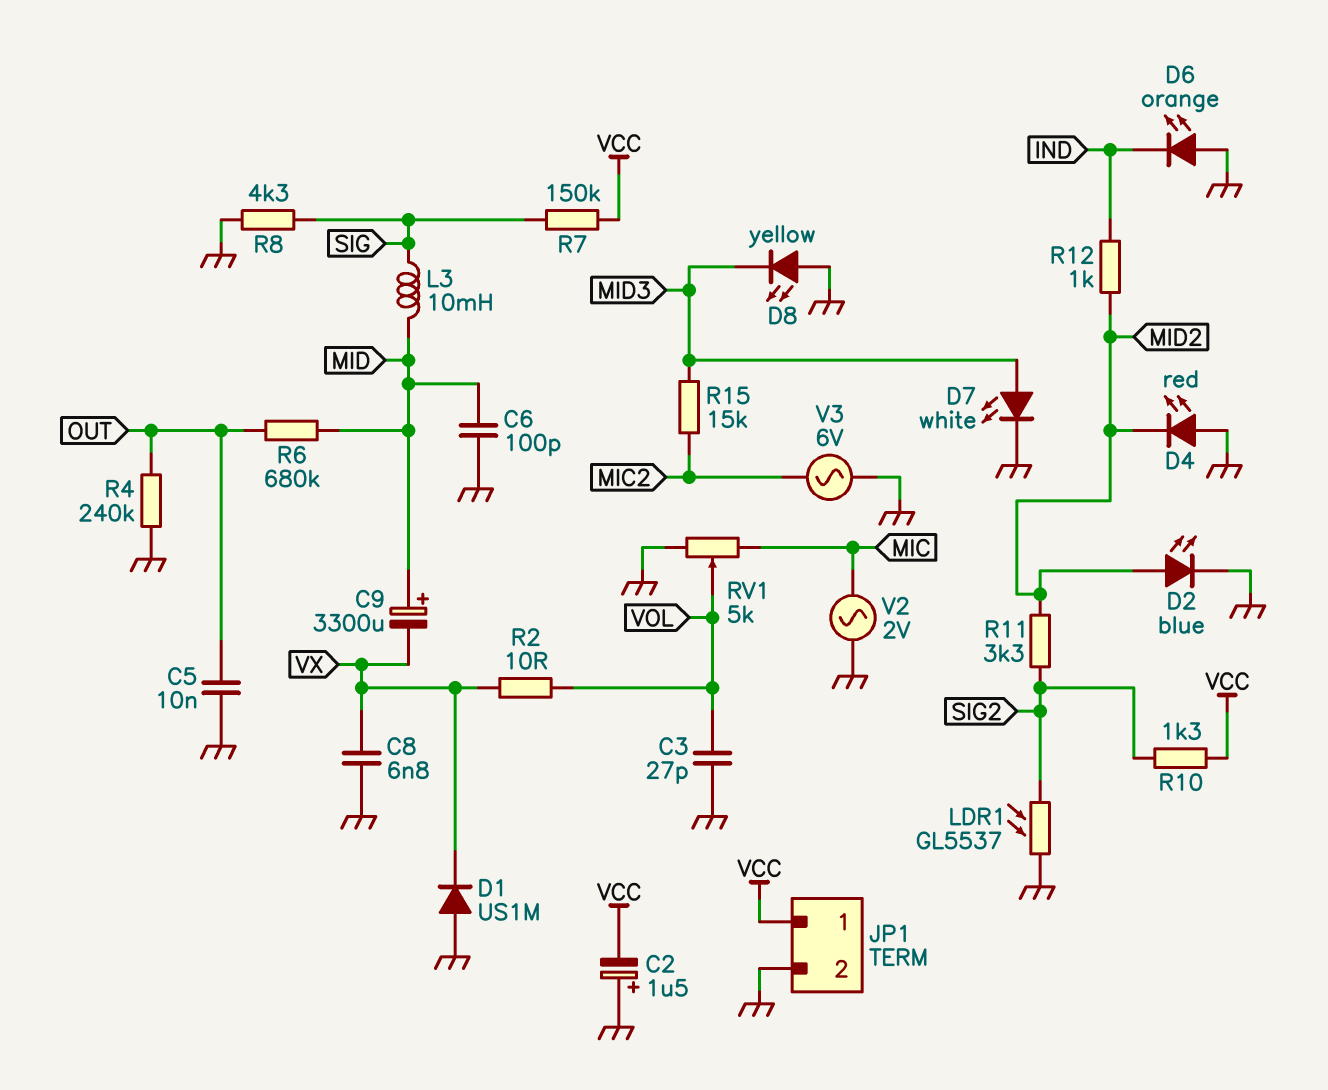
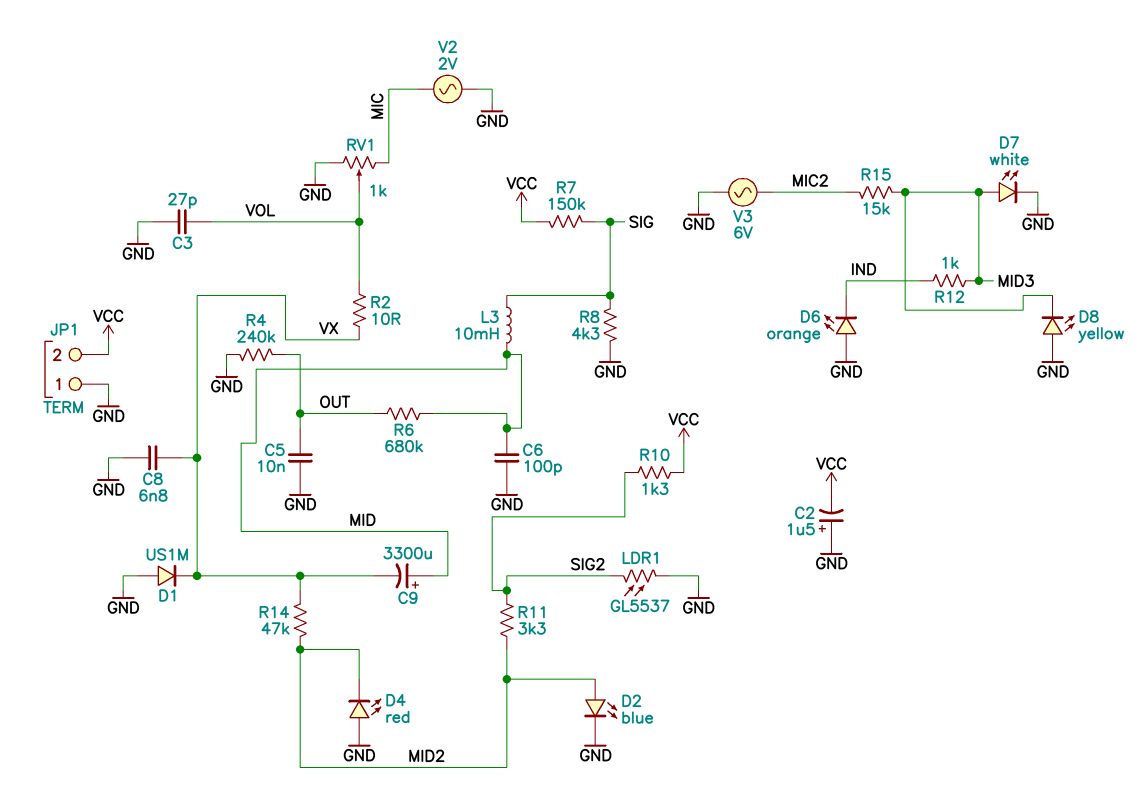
JP1 pin 1: VCC -> GND
JP1 pin 2: GND -> VCC
R12: 1k (IND, MID2) -> 1k (IND, MID3)
R14: none -> 47k (MID2, VX)
RV1: 5k (GND, MIC, wiper VOL) -> 1k (GND, MIC, wiper VOL)

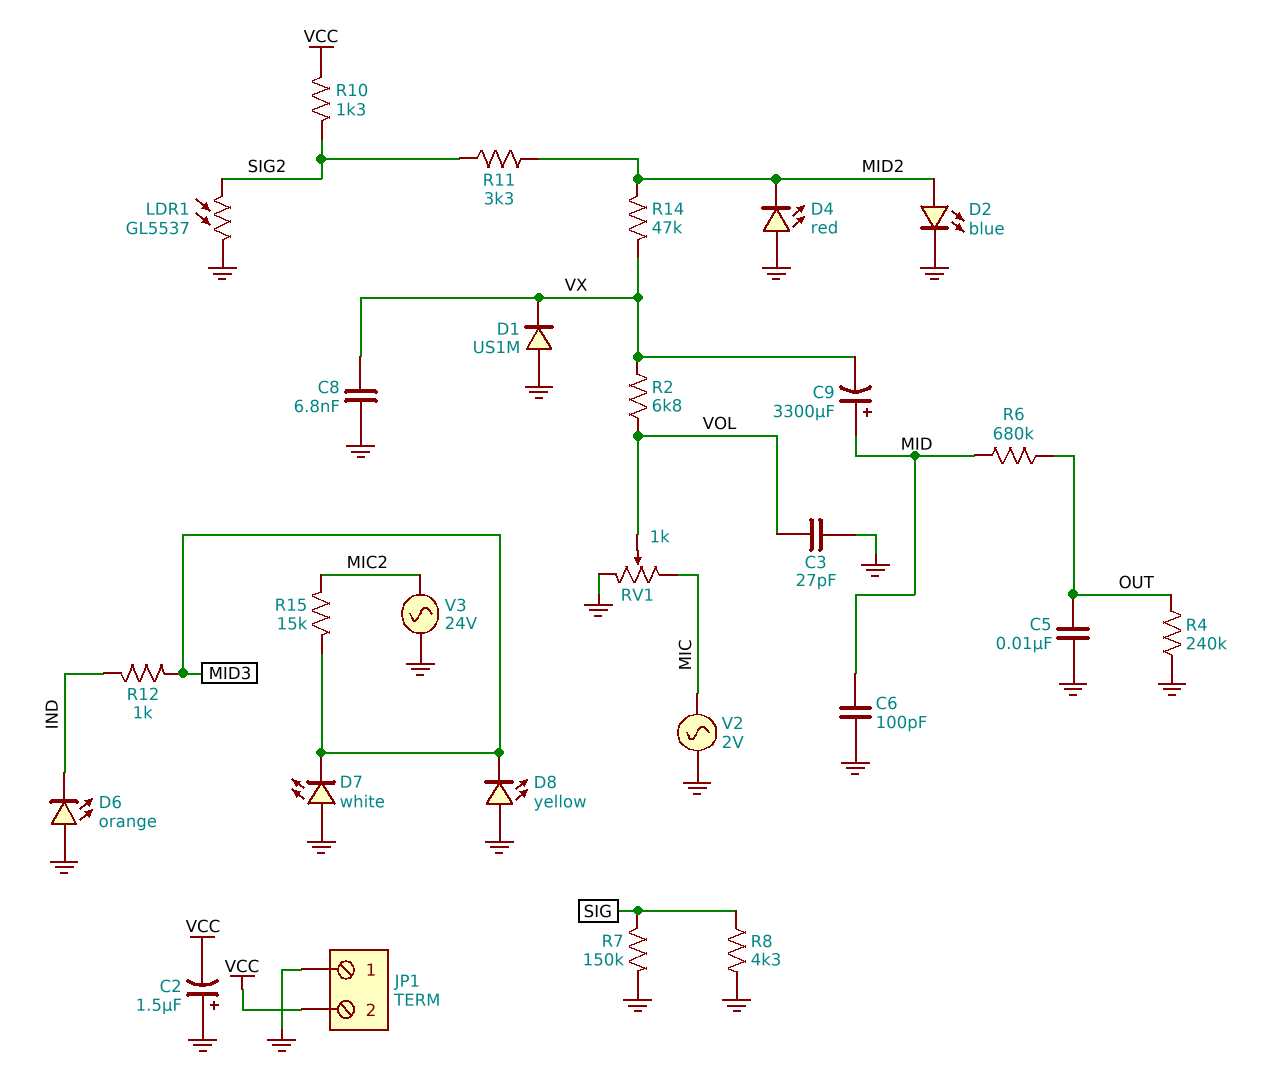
D7: LED white (A MID3, K GND) -> LED white (A GND, K MID3)
L3: 10mH (MID, SIG) -> none
R2: 10 (VOL, VX) -> 6.8k (VOL, VX)
R7: 150k (SIG, VCC) -> 150k (GND, SIG)
V3: AC 6V (GND, MIC2) -> AC 24V (GND, MIC2)

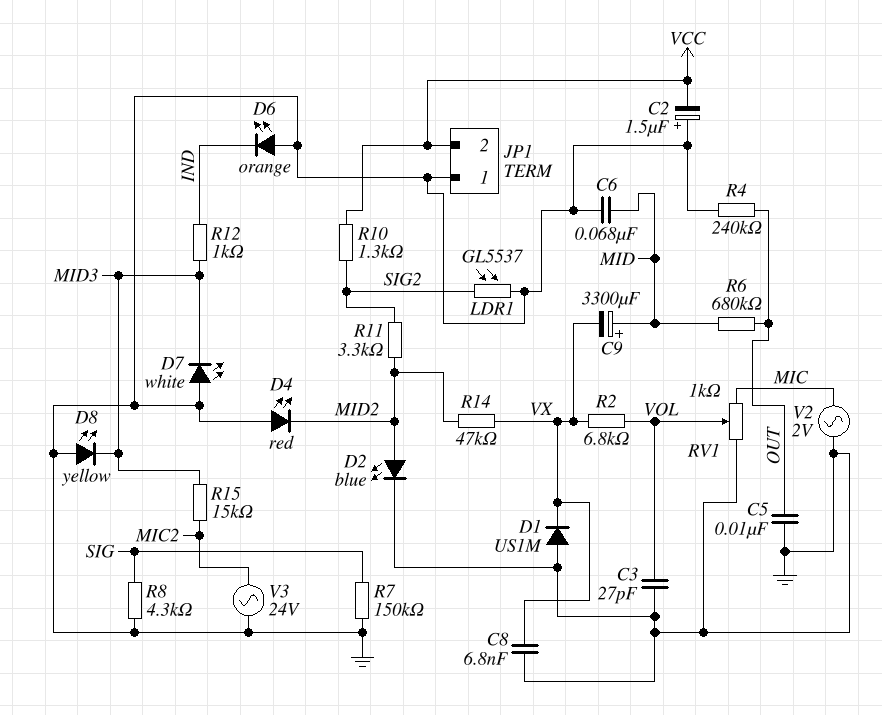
C6: 100pF (GND, MID) -> 68nF (GND, MID)

